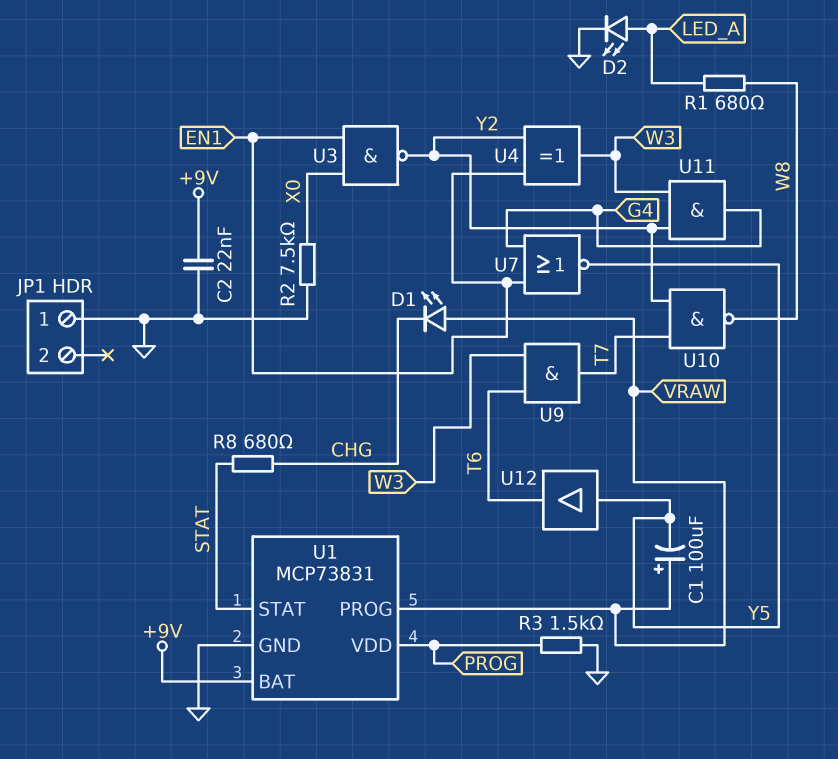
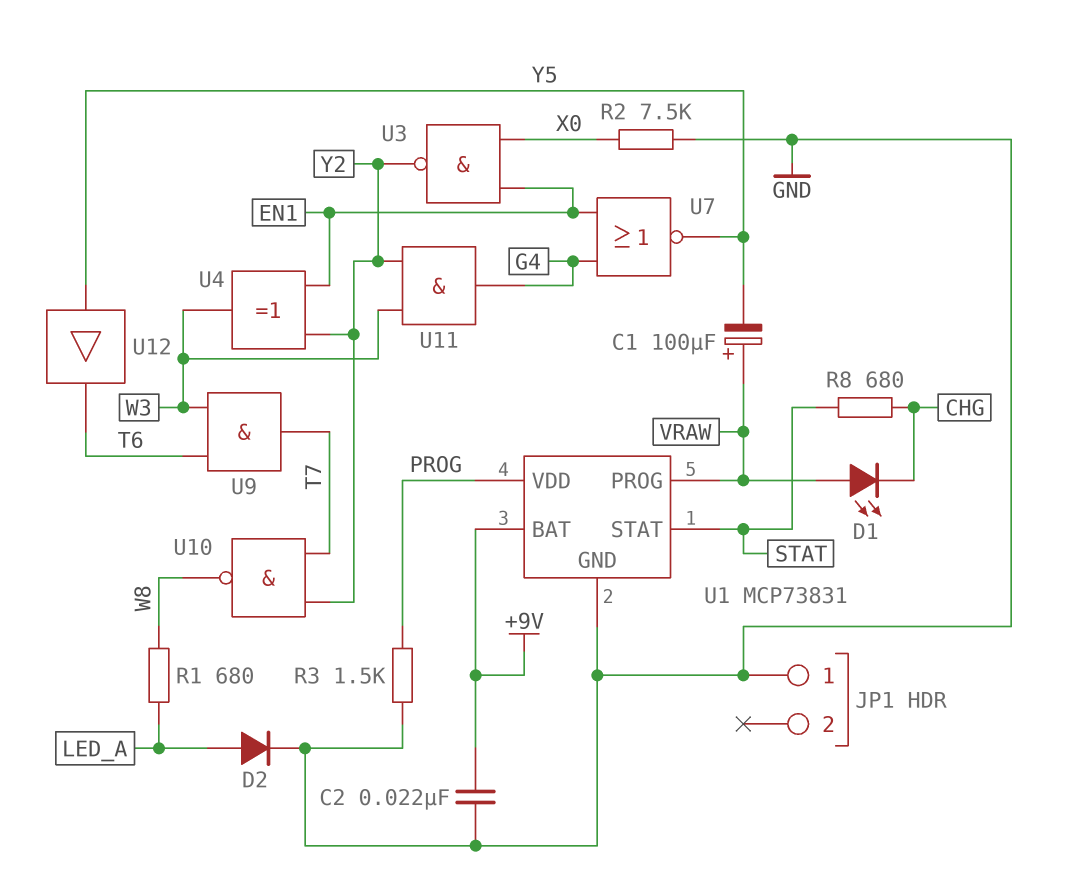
D2: LED (A LED_A, K GND) -> diode (A LED_A, K GND)

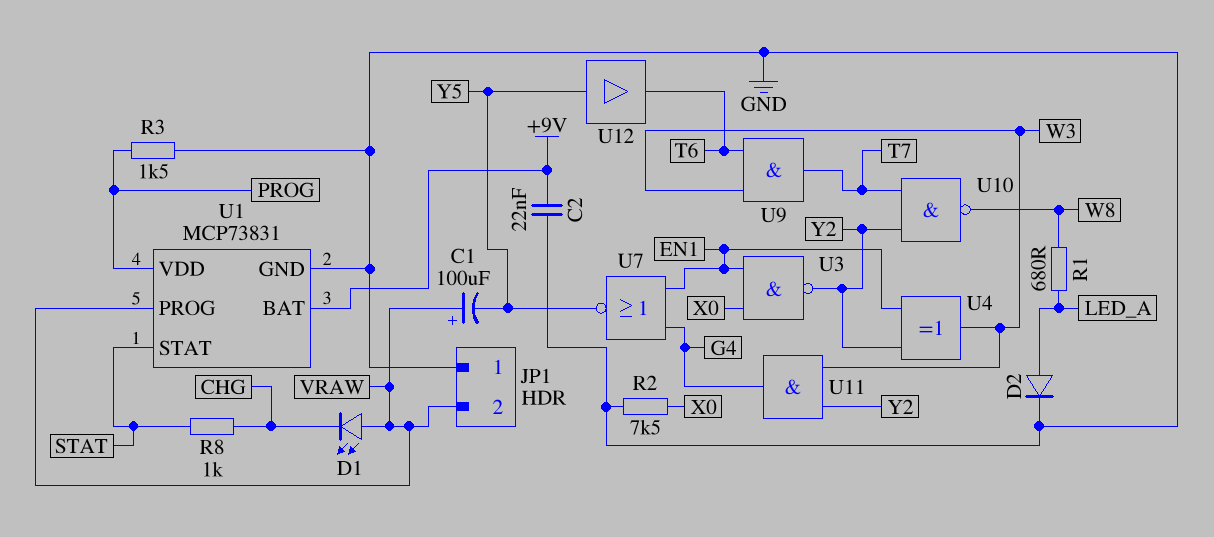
JP1 pin 2: none -> VRAW
R8: 680 (CHG, STAT) -> 1k (CHG, STAT)

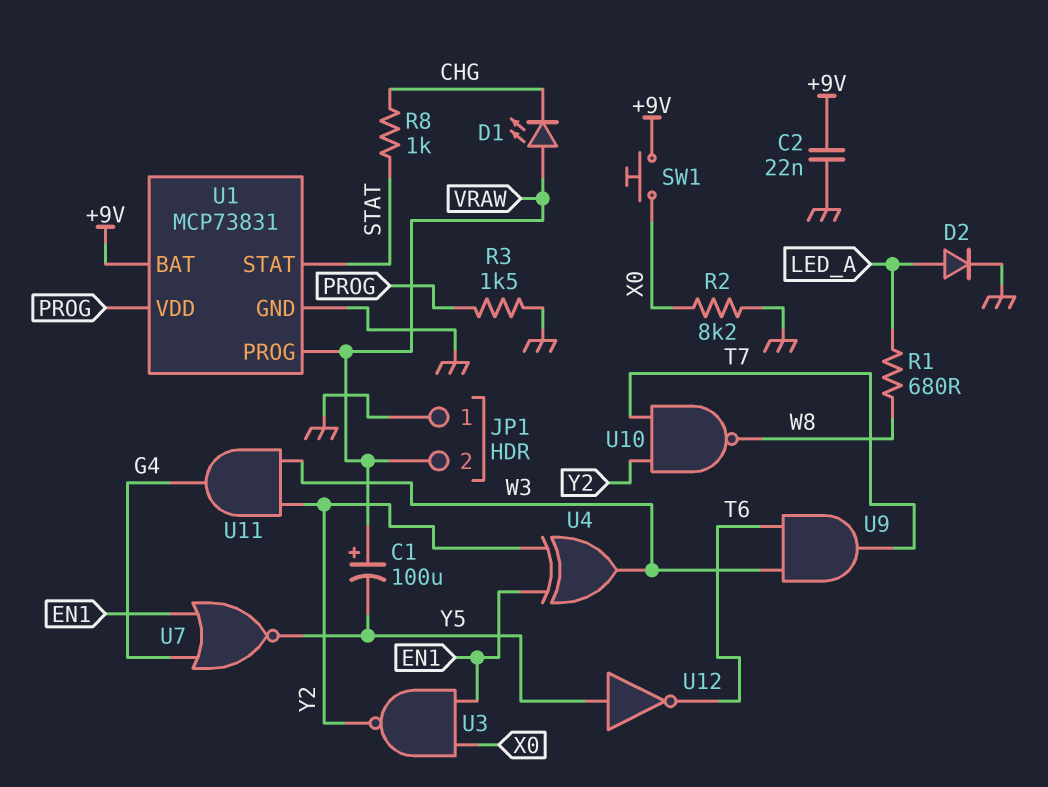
R2: 7.5k (GND, X0) -> 8.2k (GND, X0)
SW1: none -> button (+9V, X0)
U12: buffer (in Y5, out T6) -> NOT (in Y5, out T6)

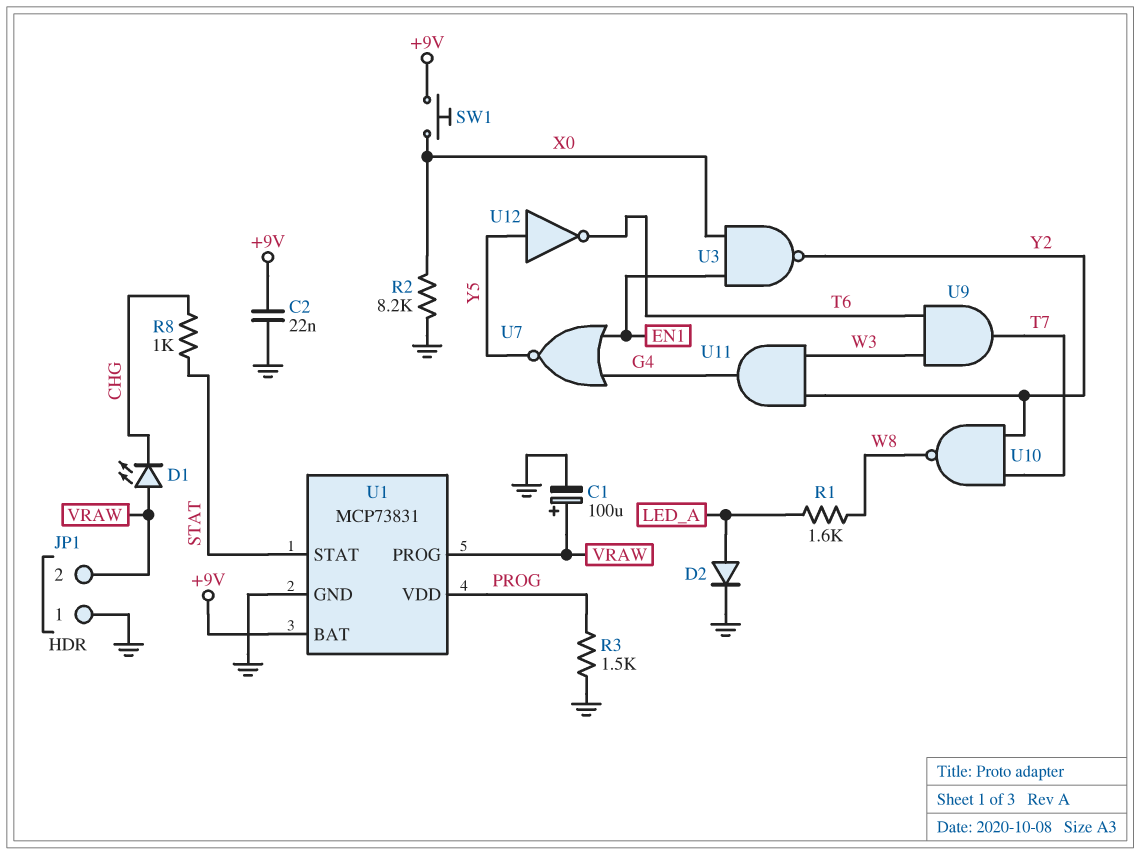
C1: 100uF (plus VRAW, minus Y5) -> 100uF (plus VRAW, minus GND)
R1: 680 (LED_A, W8) -> 1.6k (LED_A, W8)
U4: XOR (in EN1, in Y2, out W3) -> none

